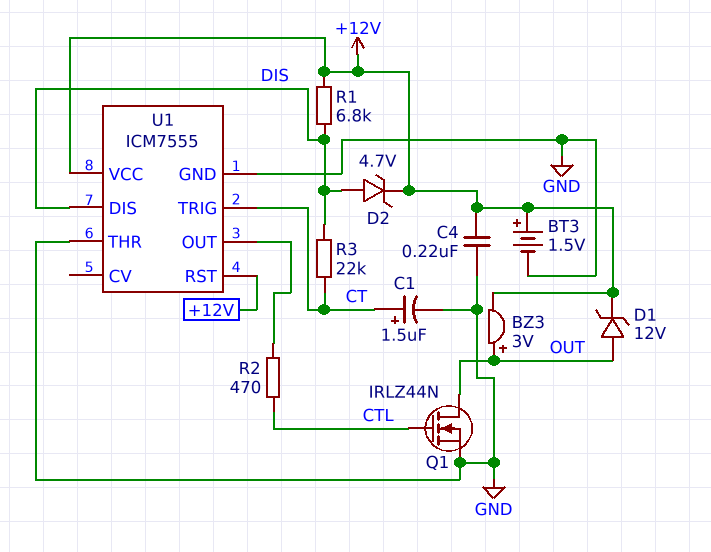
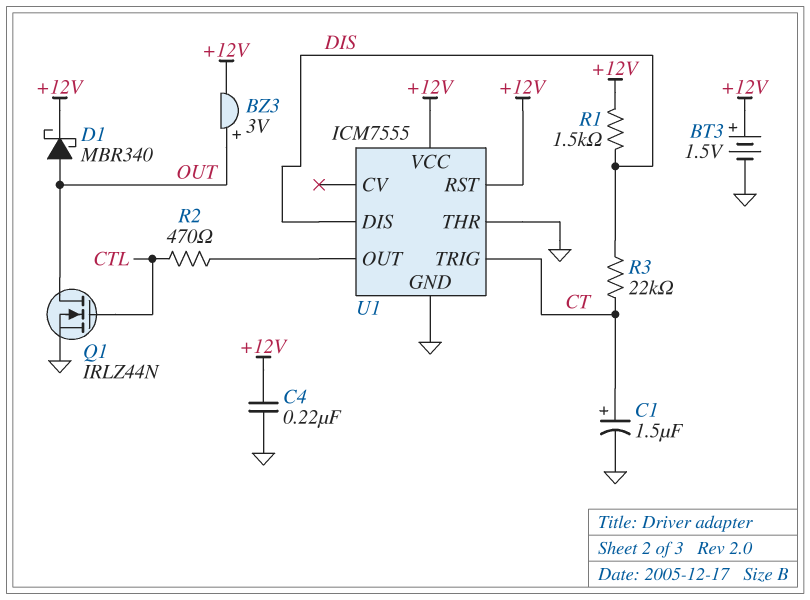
D1: zener 12V (A OUT, K +12V) -> schottky MBR340 (A OUT, K +12V)
D2: zener 4.7V (A DIS, K +12V) -> none
R1: 6.8k (+12V, DIS) -> 1.5k (+12V, DIS)

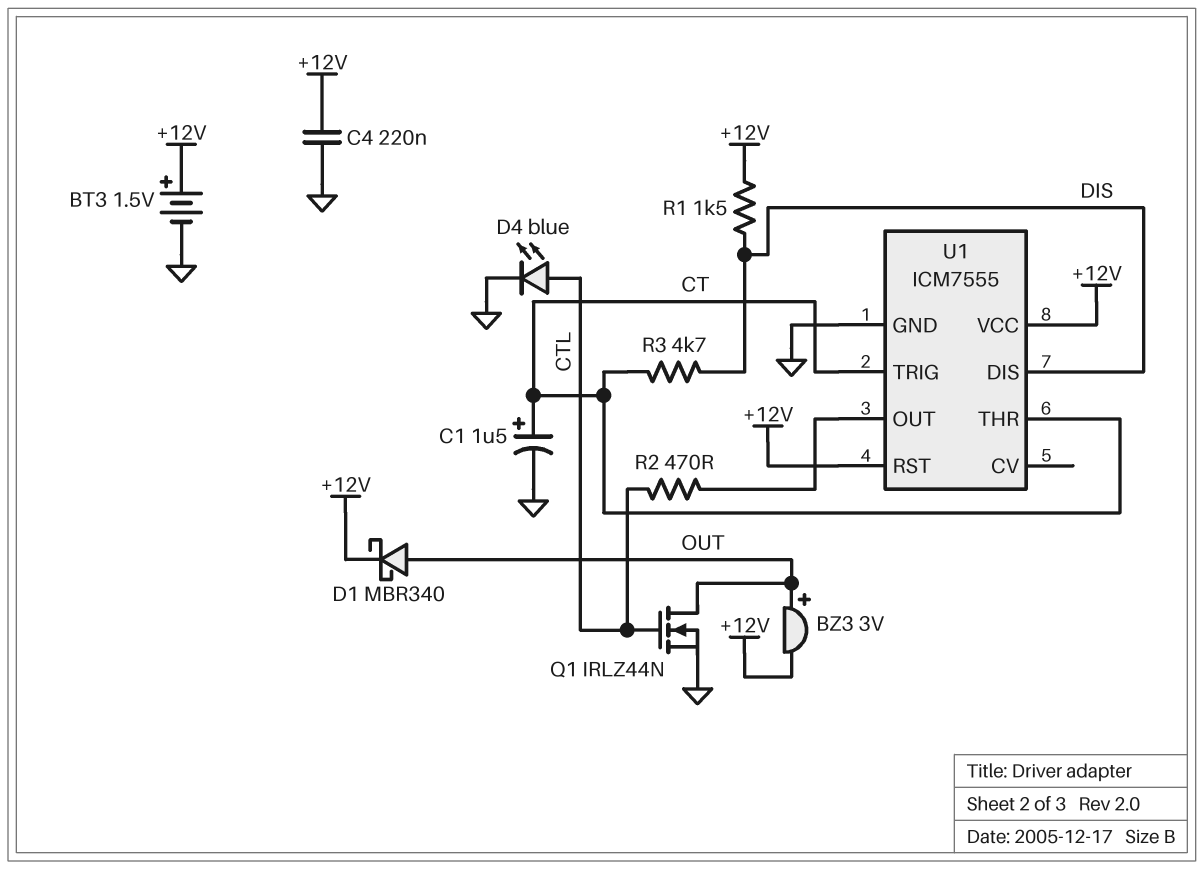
D4: none -> LED blue (A CTL, K GND)
R3: 22k (CT, DIS) -> 4.7k (CT, DIS)
U1 pin THR: GND -> CT

